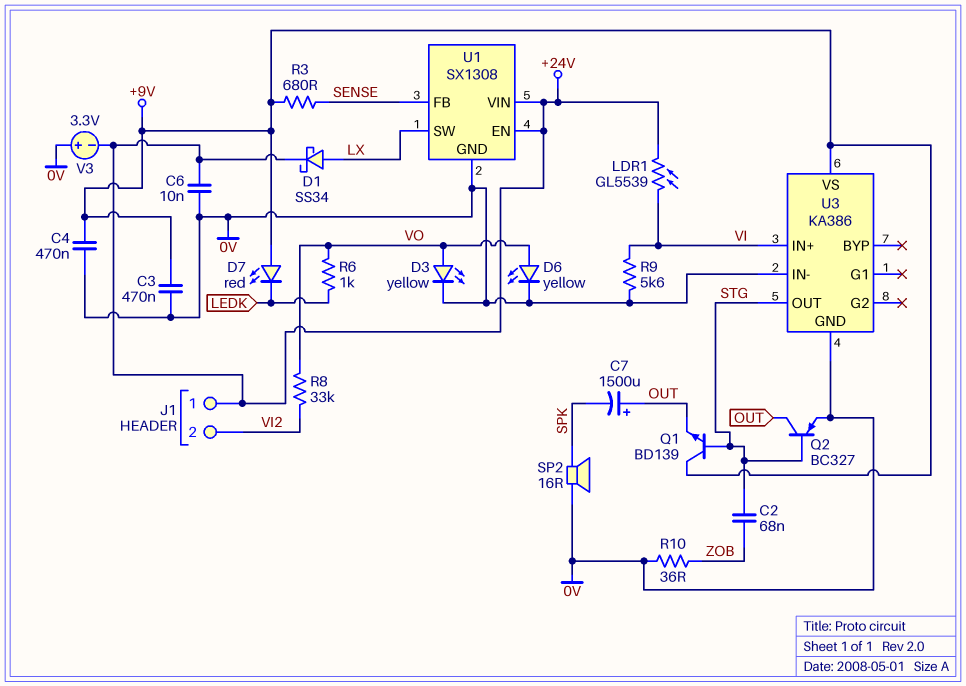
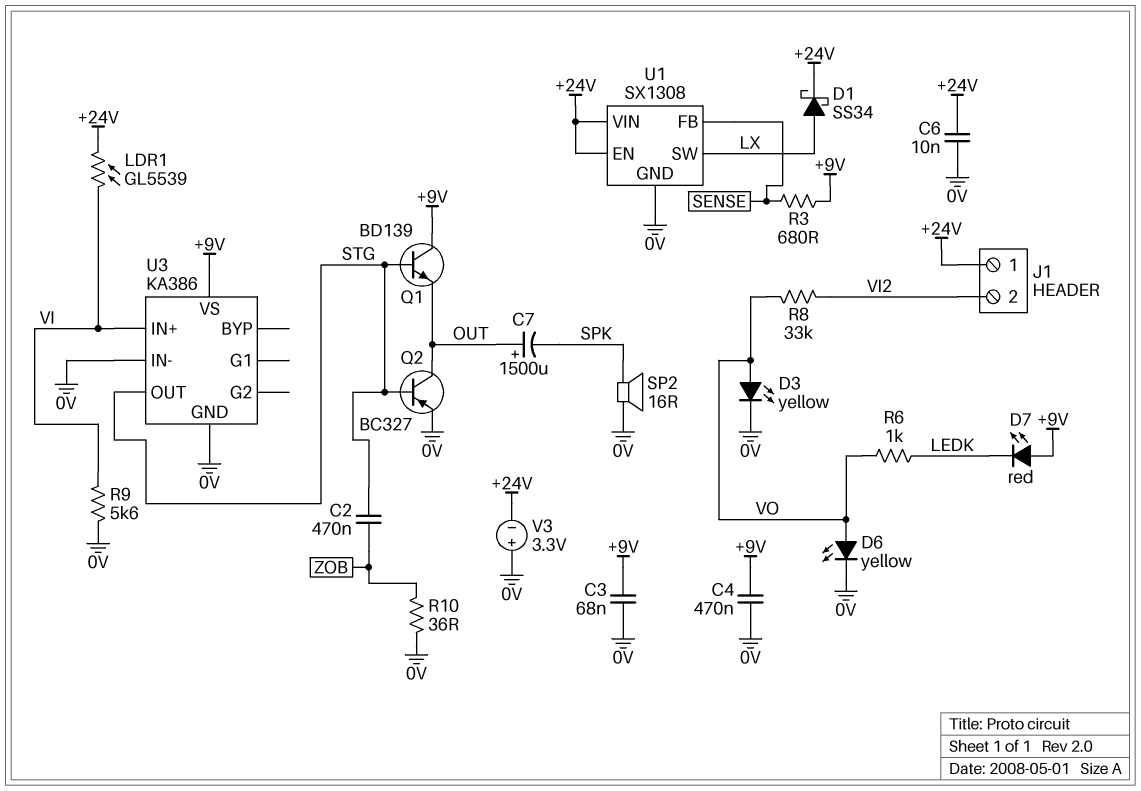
C2: 68nF (STG, ZOB) -> 470nF (STG, ZOB)
C3: 470nF (+9V, 0V) -> 68nF (+9V, 0V)

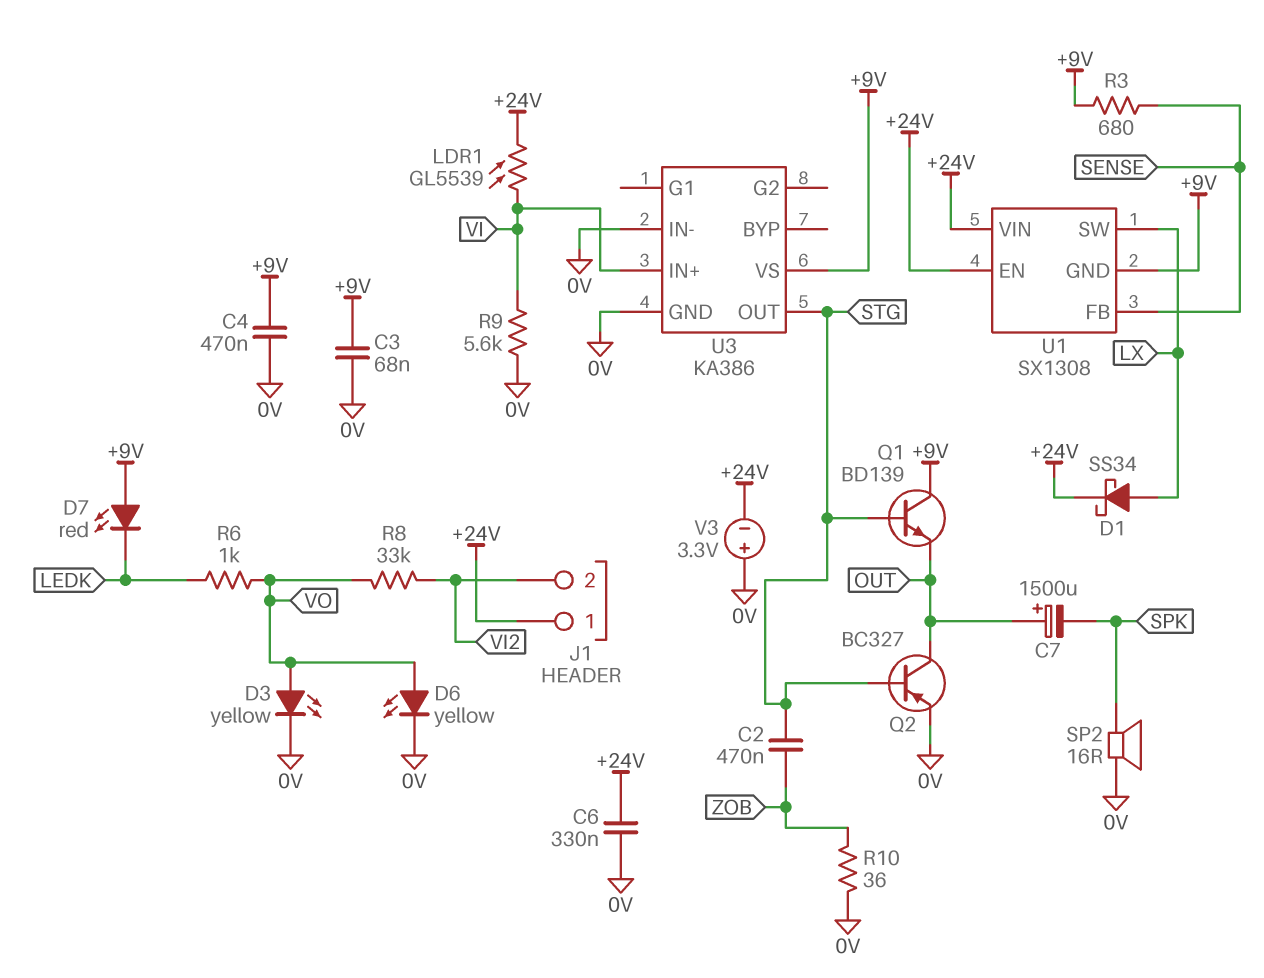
C6: 10nF (+24V, 0V) -> 330nF (+24V, 0V)
U1 pin GND: 0V -> +9V

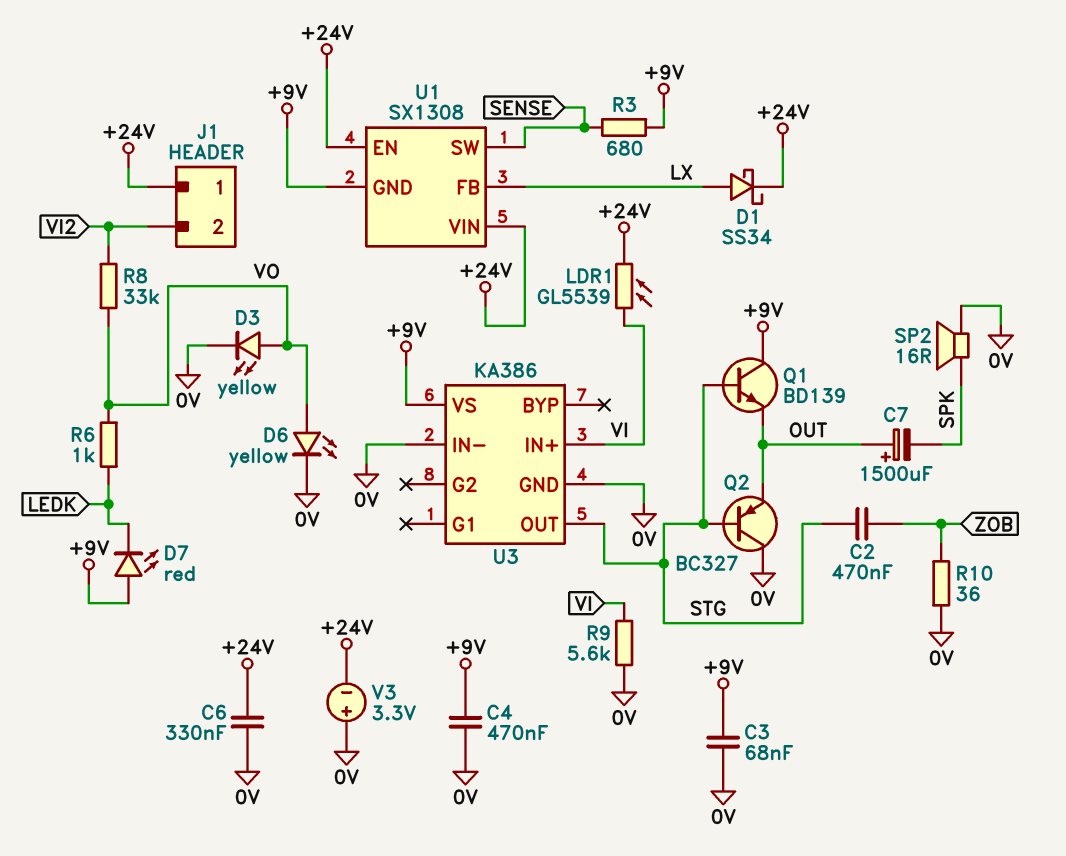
Q2: PNP BC327 (B STG, C OUT, E 0V) -> PNP BC327 (B STG, C 0V, E OUT)
U1 pin FB: SENSE -> LX
U1 pin SW: LX -> SENSE

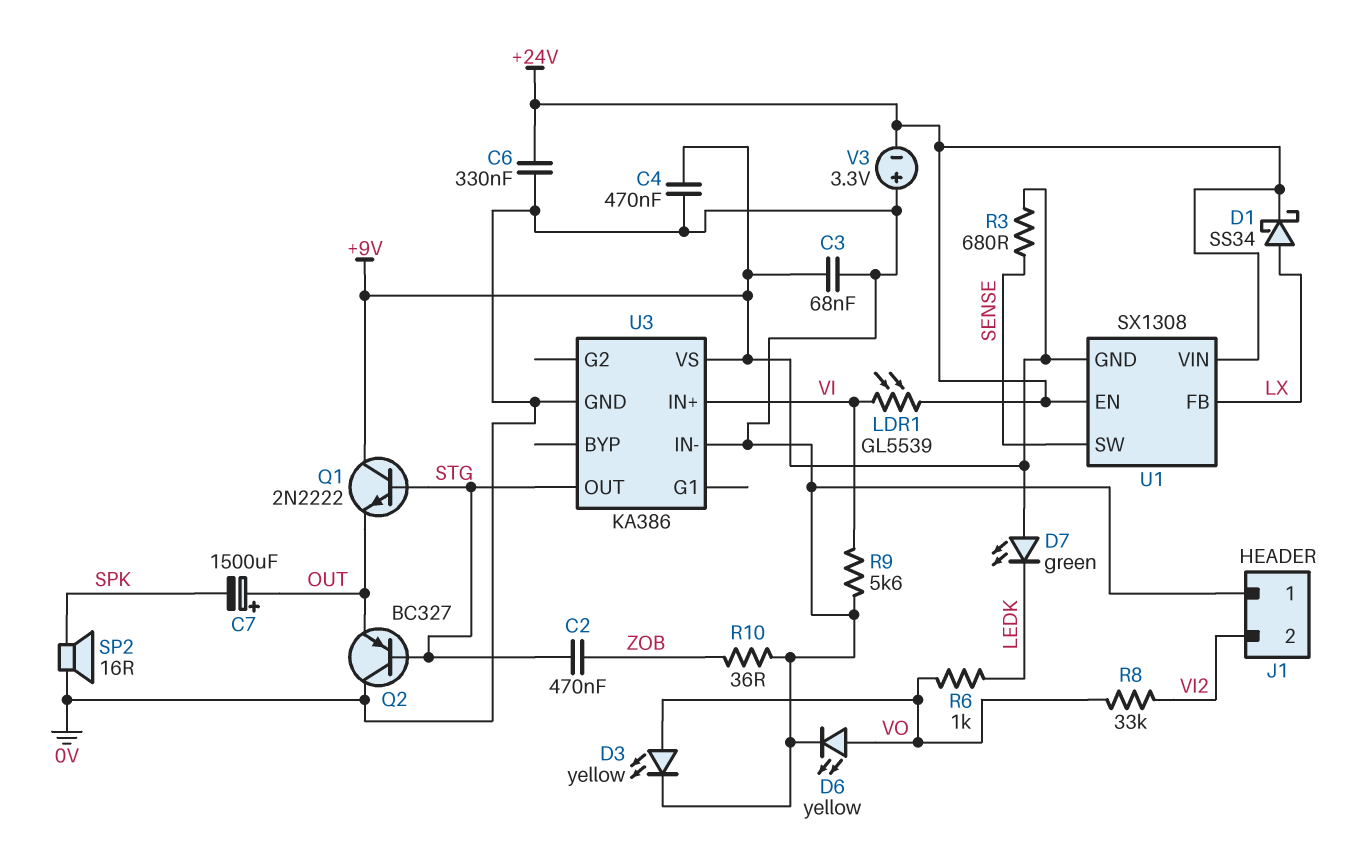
D7: LED red (A +9V, K LEDK) -> LED green (A +9V, K LEDK)
J1 pin 1: +24V -> 0V
Q1: NPN BD139 (B STG, C +9V, E OUT) -> NPN 2N2222 (B STG, C +9V, E OUT)

